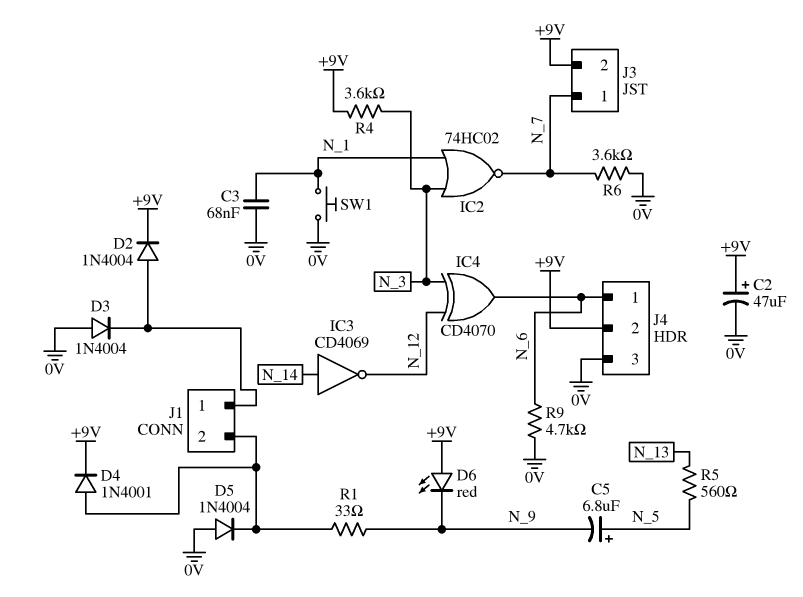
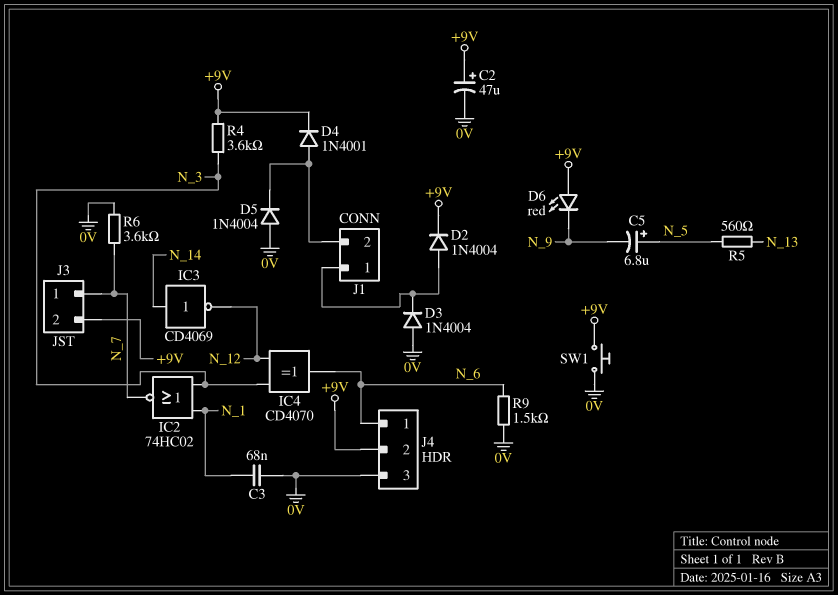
R1: 33 (J1/2, N_9) -> none
R9: 4.7k (0V, N_6) -> 1.5k (0V, N_6)
SW1: button (0V, N_1) -> button (+9V, 0V)

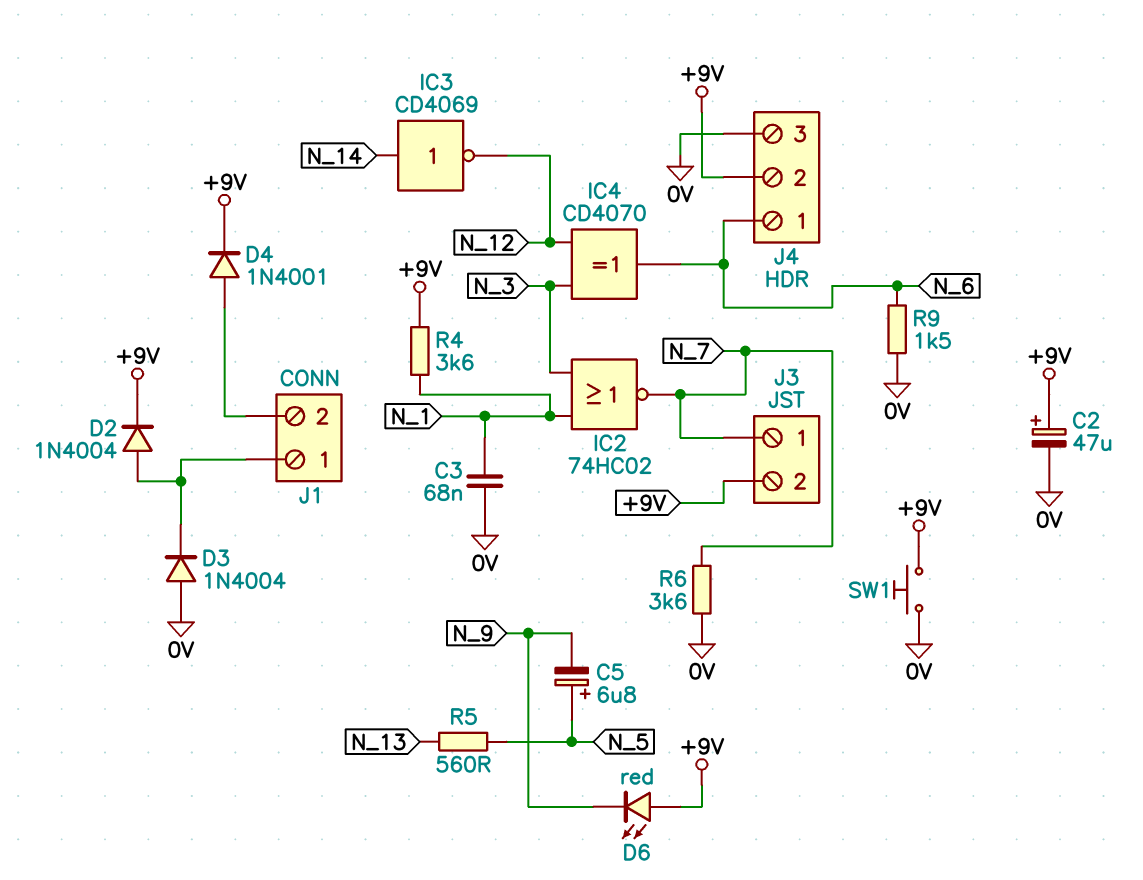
D5: diode 1N4004 (A 0V, K J1/2) -> none
R4: 3.6k (+9V, N_3) -> 3.6k (+9V, N_1)

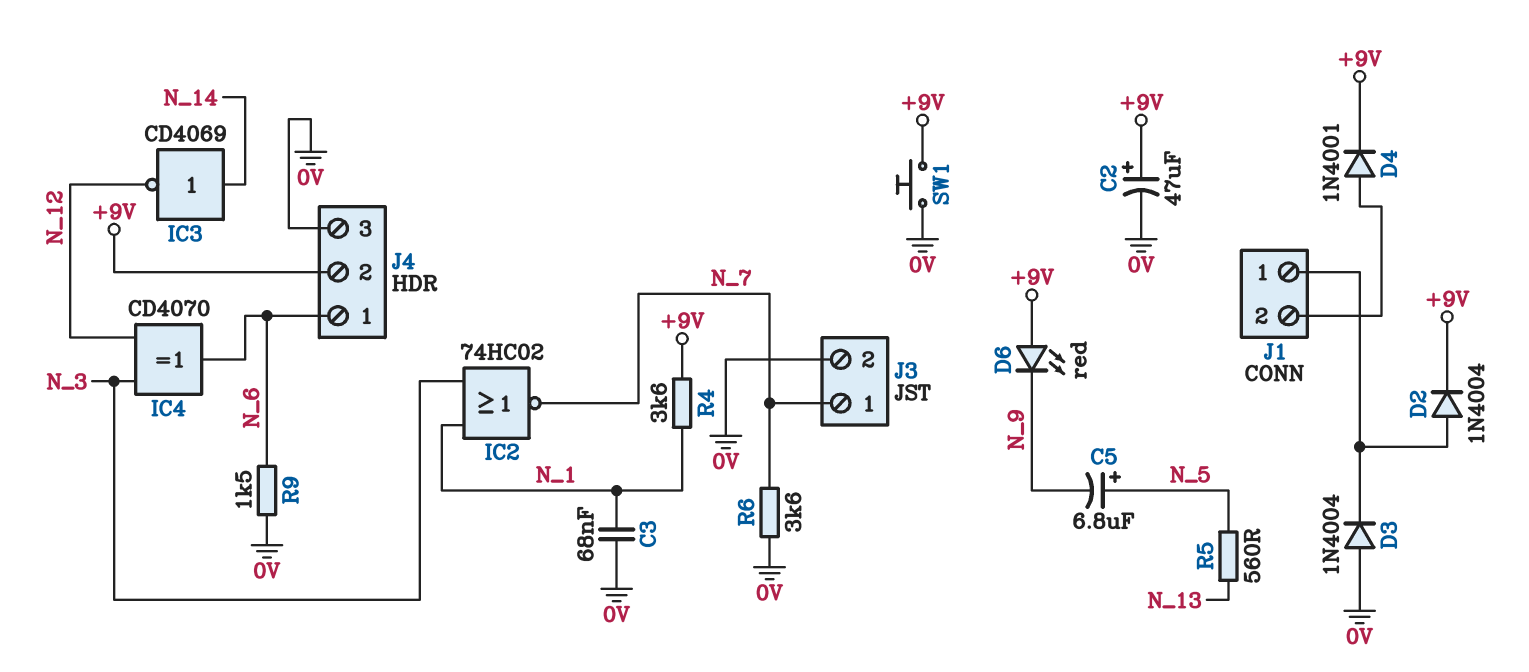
J3 pin 2: +9V -> 0V

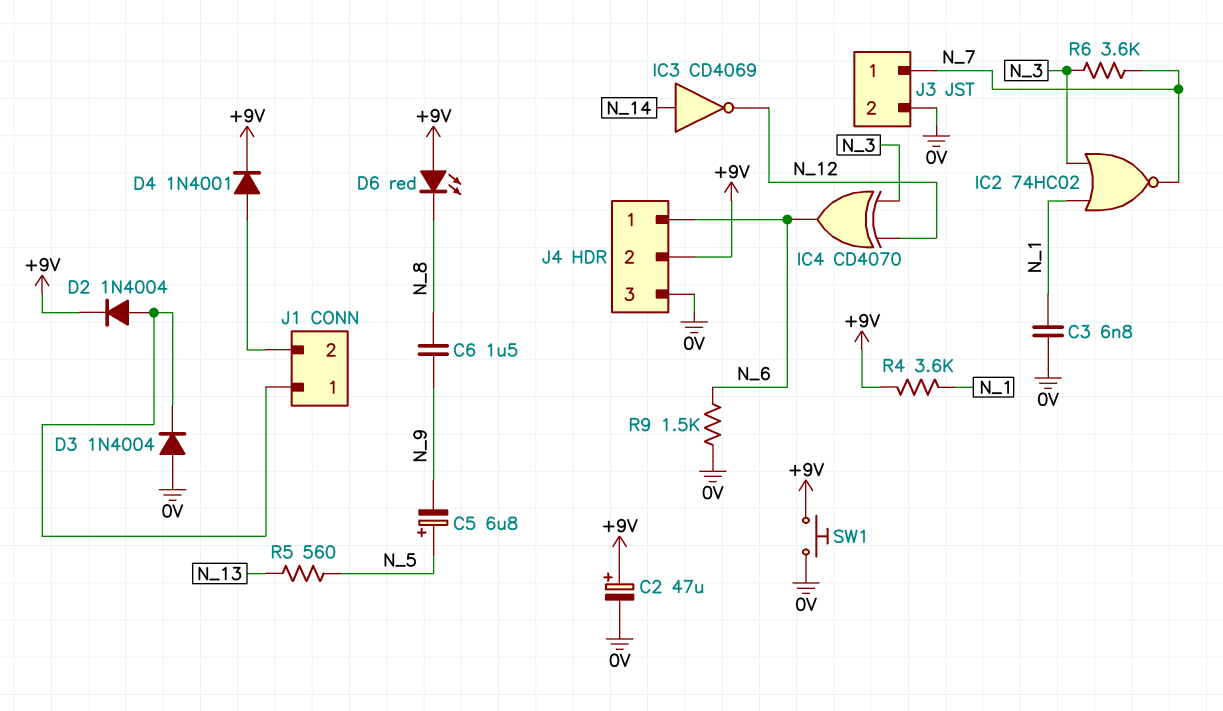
C3: 68nF (0V, N_1) -> 6.8nF (0V, N_1)
C6: none -> 1.5uF (N_8, N_9)
D6: LED red (A +9V, K N_9) -> LED red (A +9V, K N_8)
R6: 3.6k (0V, N_7) -> 3.6k (N_3, N_7)

